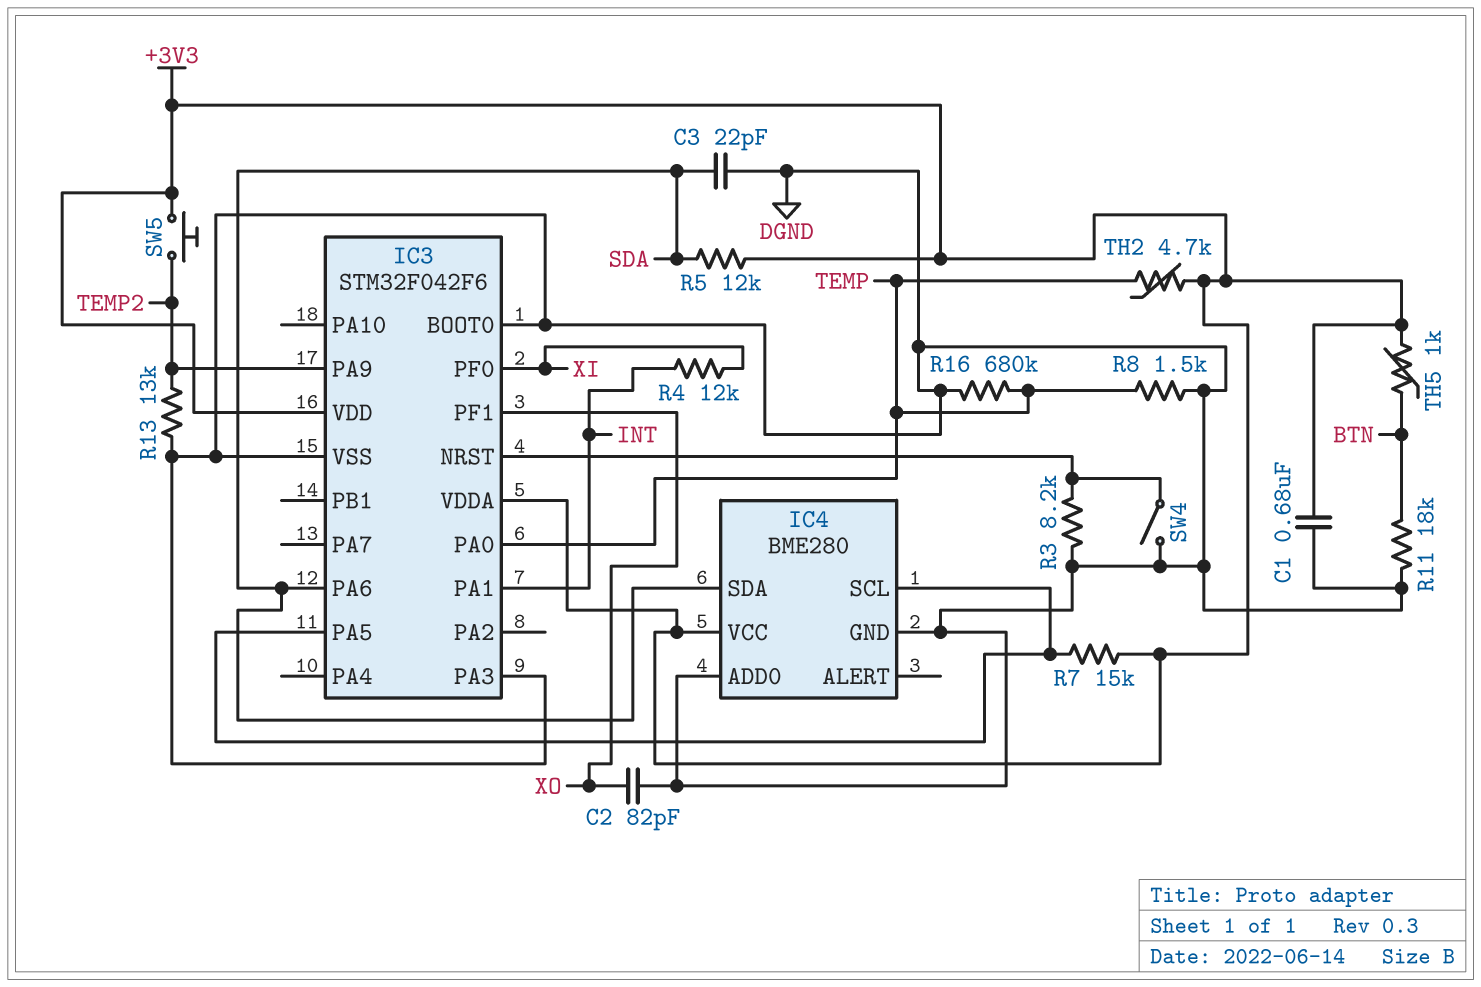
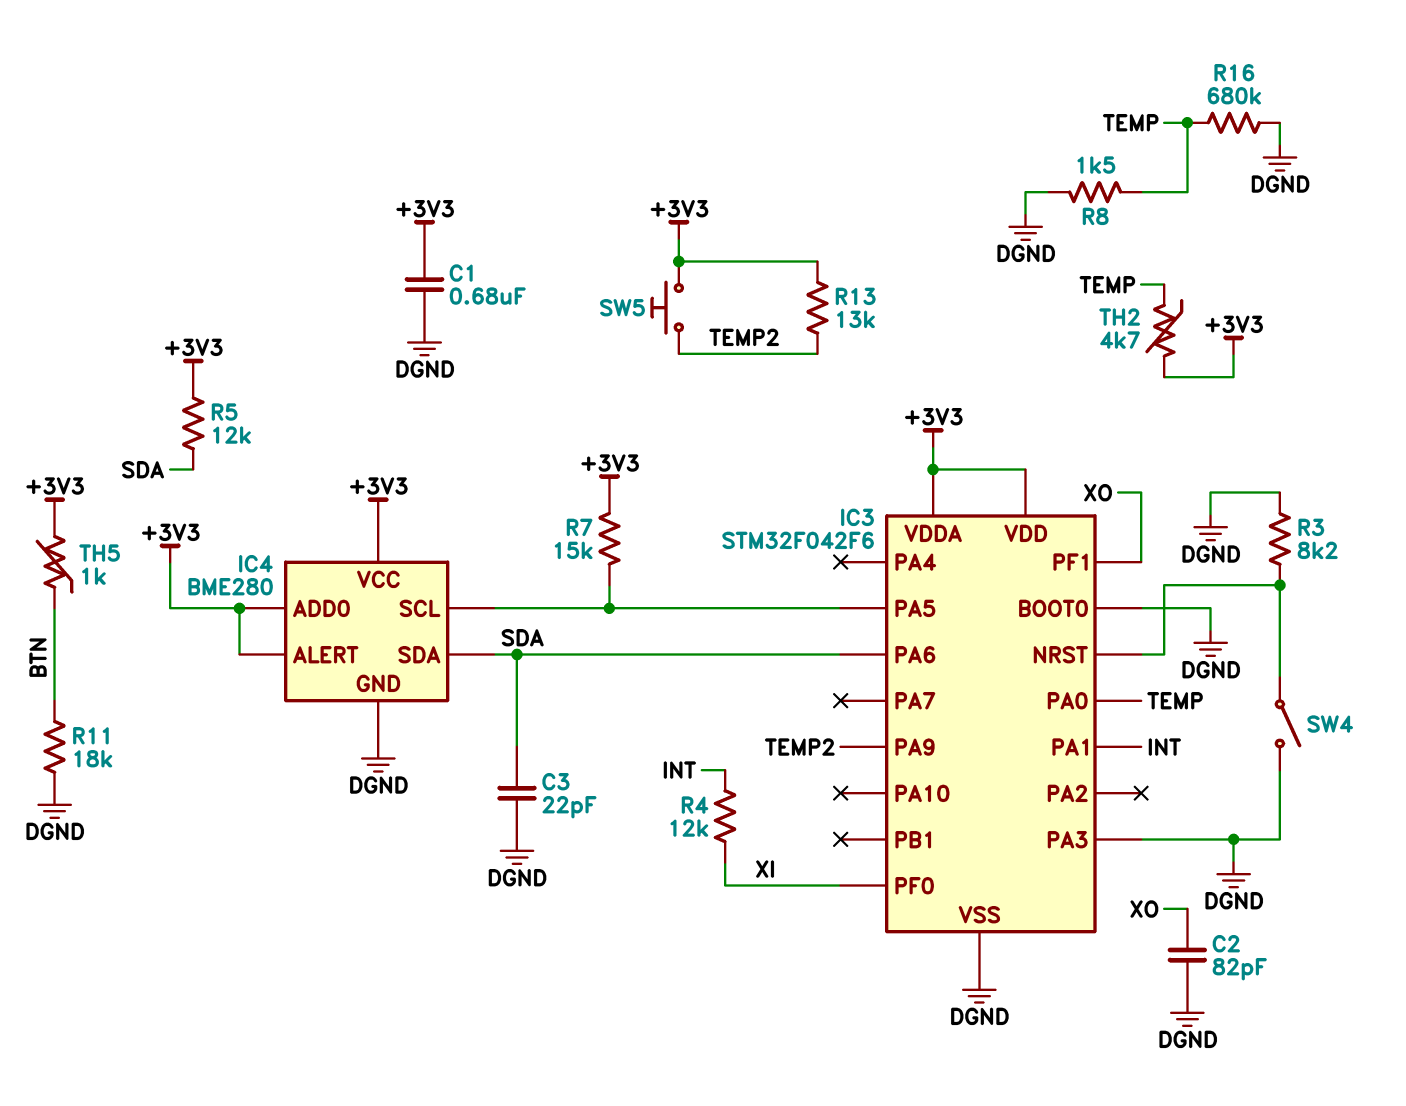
IC4 pin ADD0: DGND -> +3V3
IC4 pin ALERT: none -> +3V3
R13: 13k (DGND, TEMP2) -> 13k (+3V3, TEMP2)

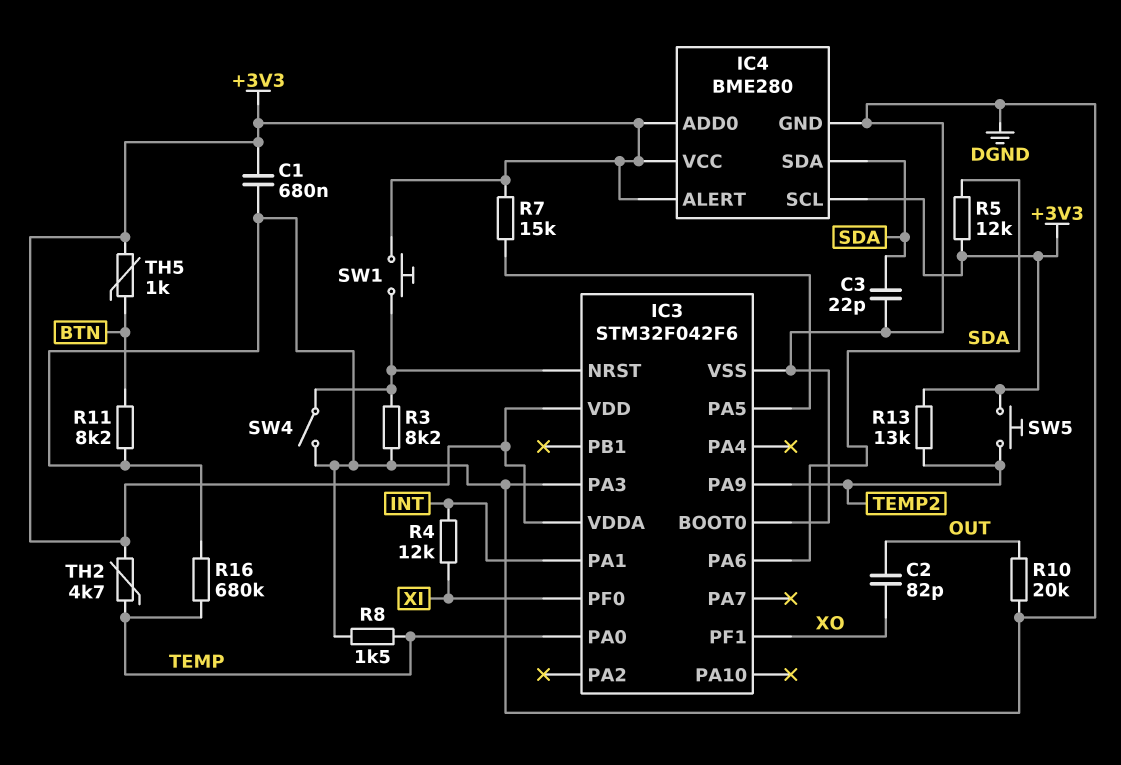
C2: 82pF (DGND, XO) -> 82pF (OUT, XO)
IC4 pin SCL: IC3/PA5 -> +3V3
R10: none -> 20k (DGND, OUT)
R11: 18k (BTN, DGND) -> 8.2k (BTN, DGND)
SW1: none -> button (+3V3, IC3/NRST)

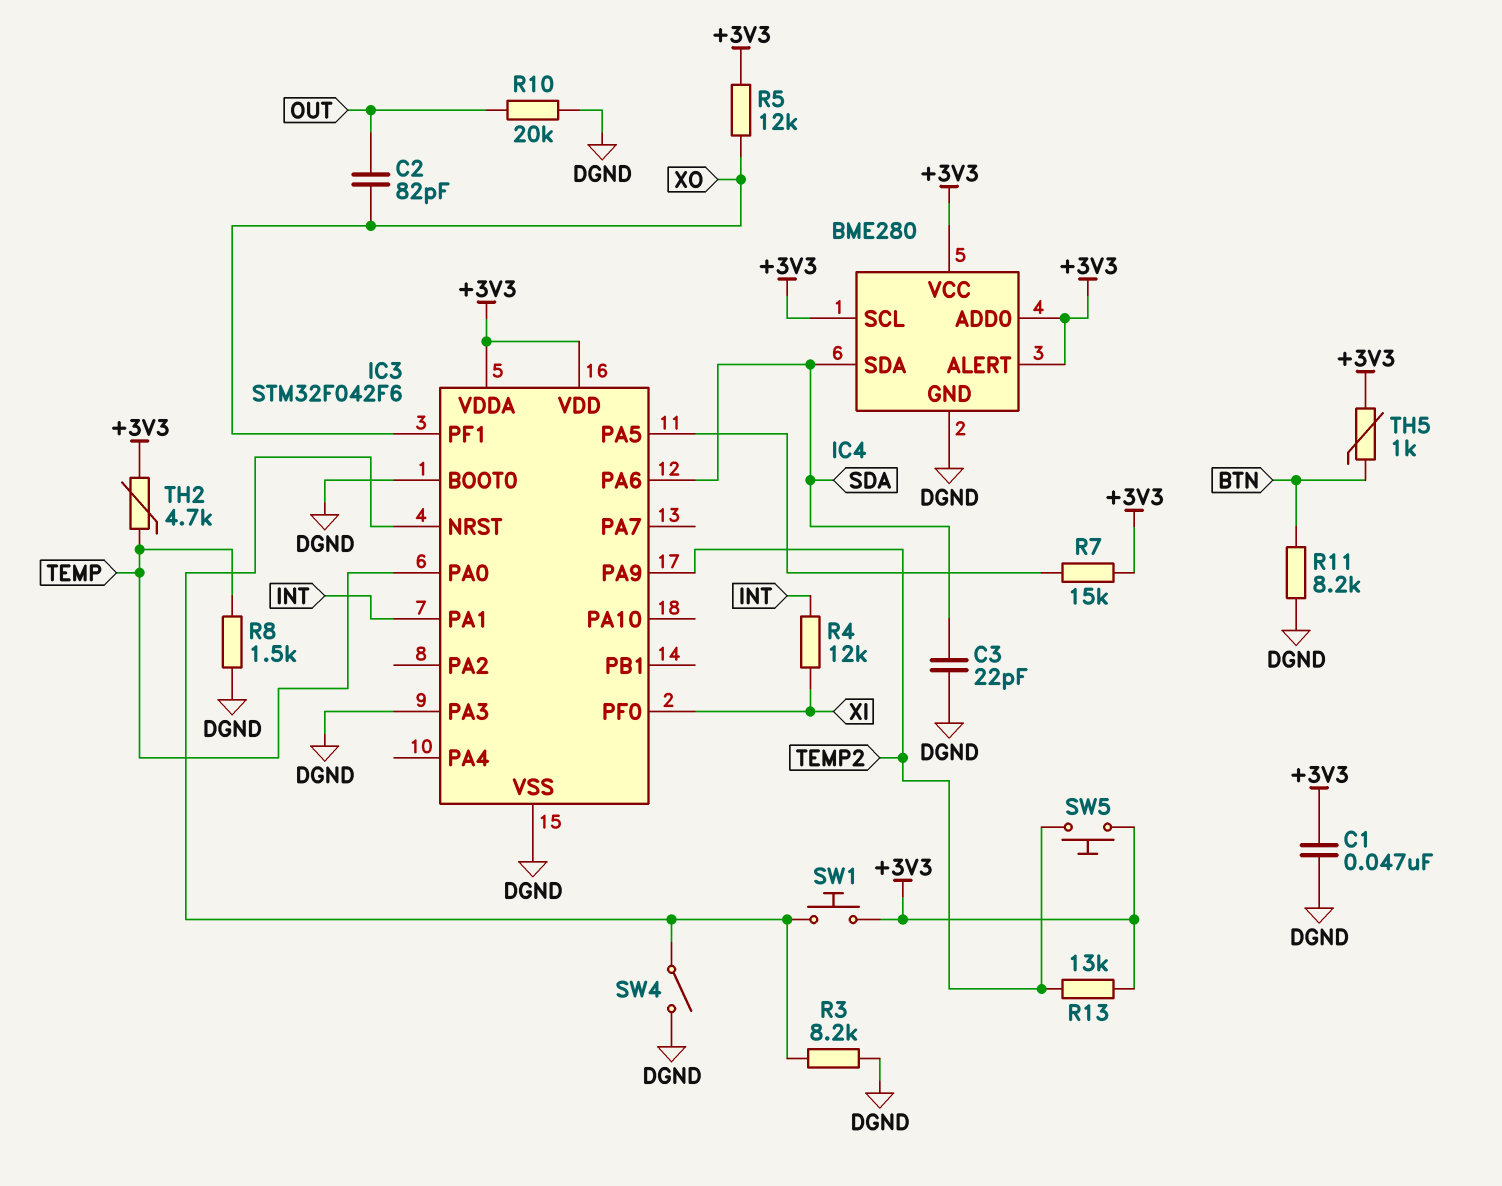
C1: 680nF (+3V3, DGND) -> 47nF (+3V3, DGND)
R5: 12k (+3V3, SDA) -> 12k (+3V3, XO)
R16: 680k (DGND, TEMP) -> none

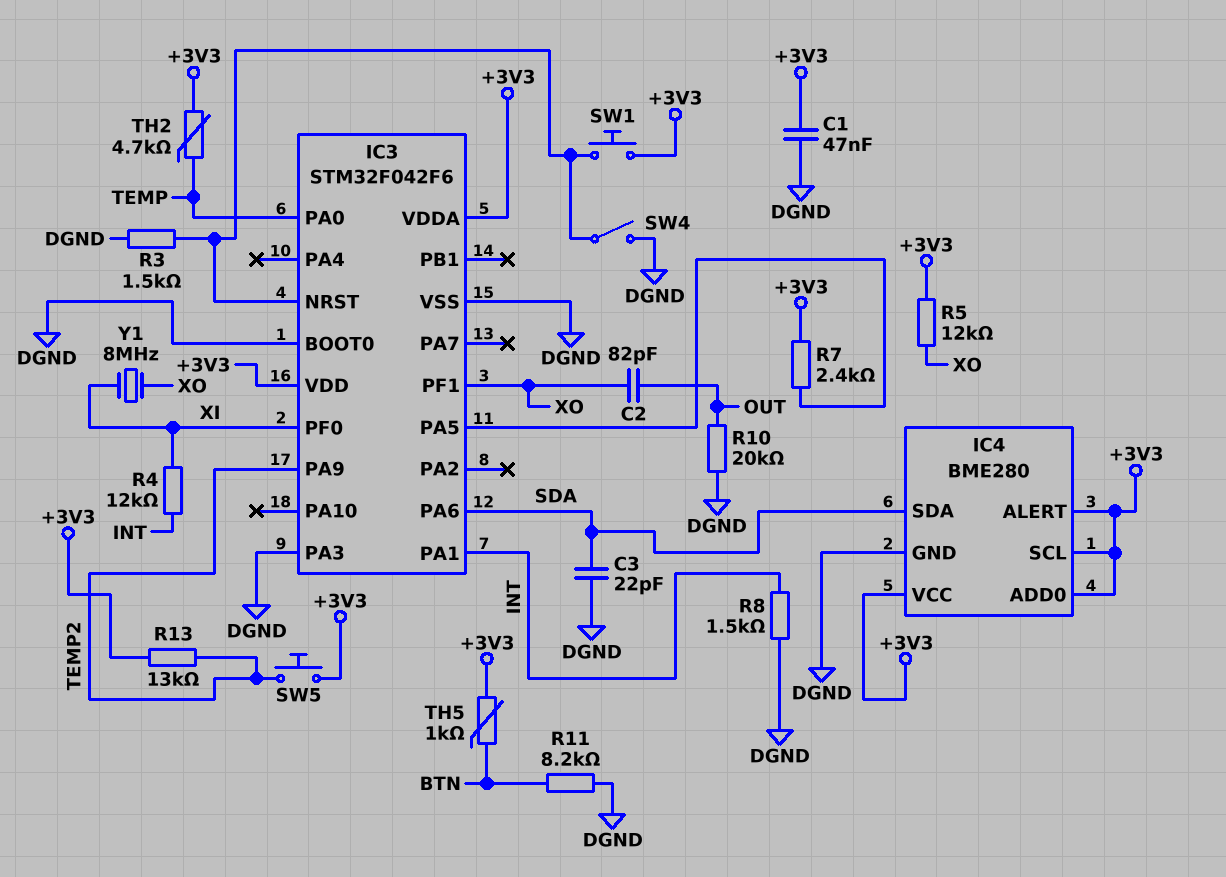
R3: 8.2k (DGND, IC3/NRST) -> 1.5k (DGND, IC3/NRST)
R7: 15k (+3V3, IC3/PA5) -> 2.4k (+3V3, IC3/PA5)
R8: 1.5k (DGND, TEMP) -> 1.5k (DGND, INT)
Y1: none -> 8MHz (XI, XO)

